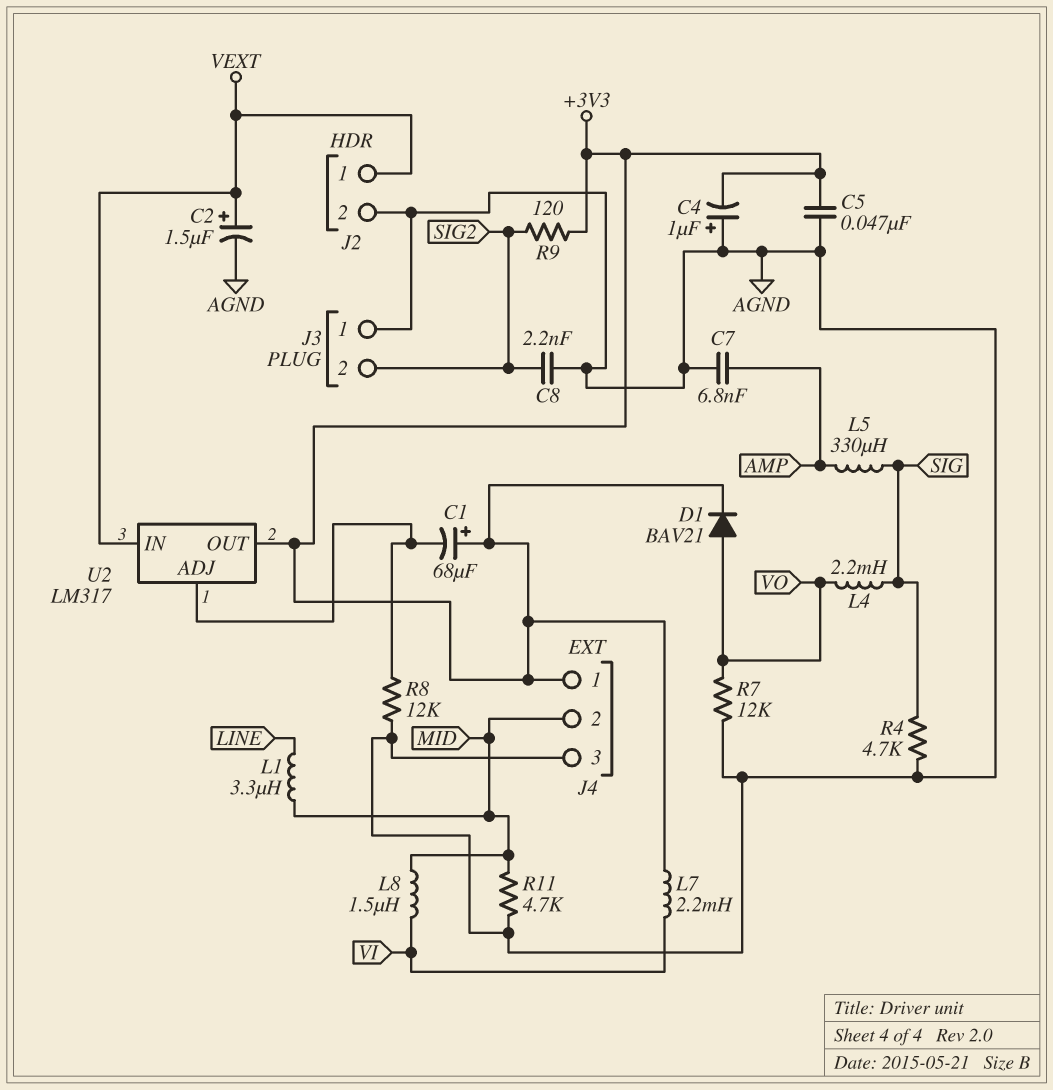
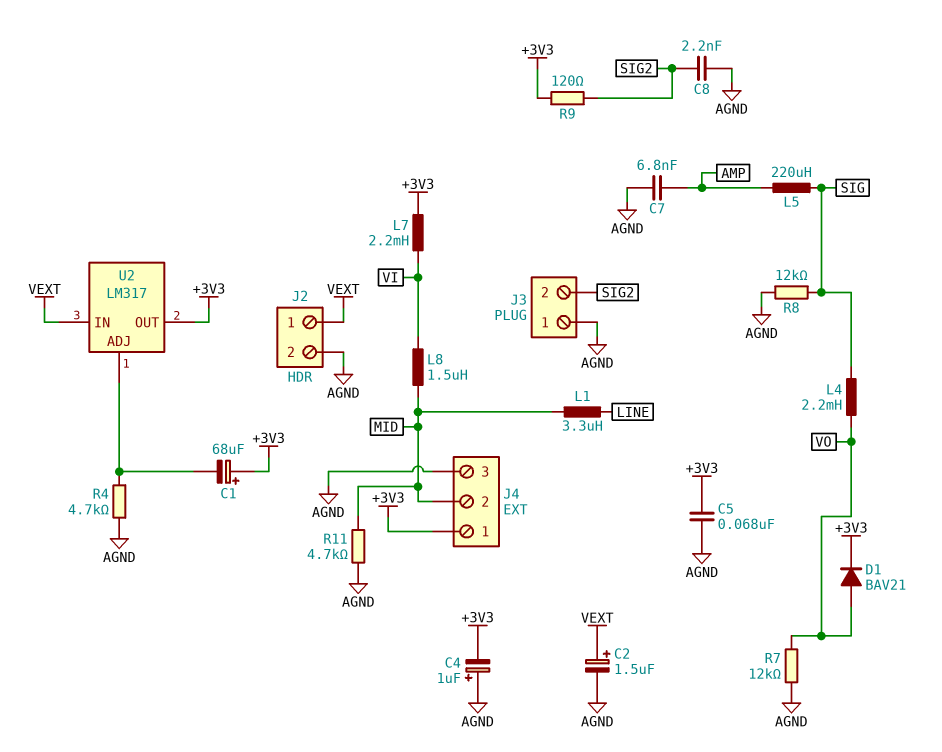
C5: 47nF (+3V3, AGND) -> 68nF (+3V3, AGND)
L5: 330uH (AMP, SIG) -> 220uH (AMP, SIG)
R4: 4.7k (AGND, SIG) -> 4.7k (AGND, U2/ADJ)
R8: 12k (AGND, U2/ADJ) -> 12k (AGND, SIG)

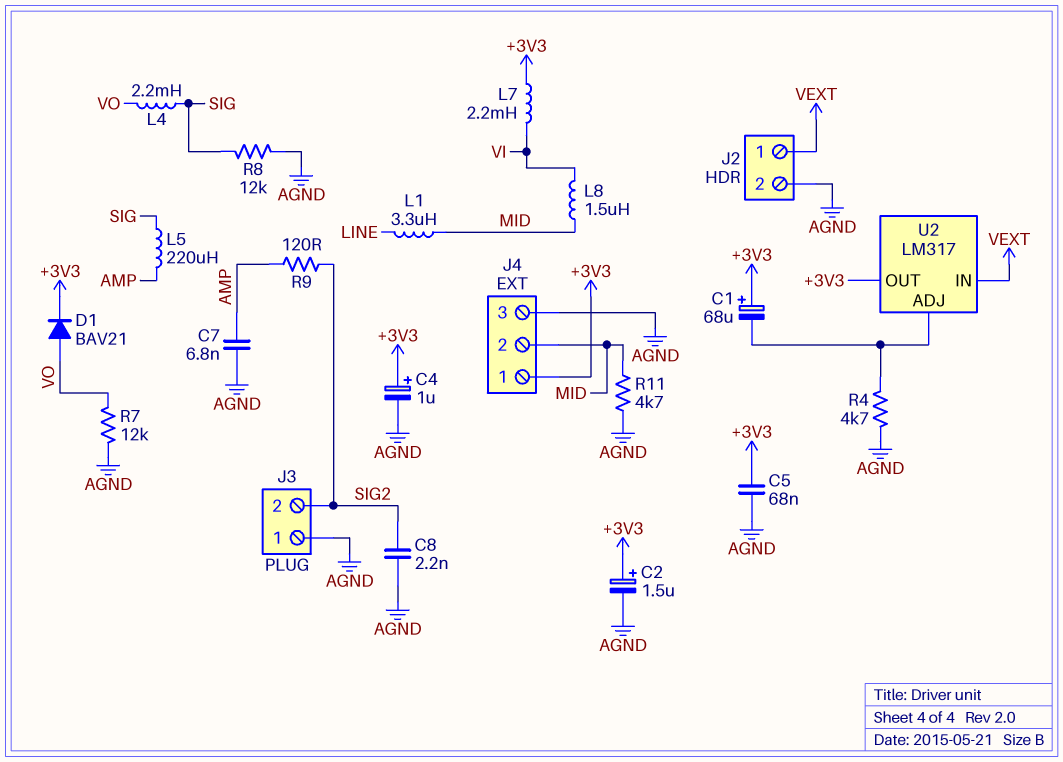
C2: 1.5uF (plus VEXT, minus AGND) -> 1.5uF (plus +3V3, minus AGND)
C4: 1uF (plus AGND, minus +3V3) -> 1uF (plus +3V3, minus AGND)
R9: 120 (+3V3, SIG2) -> 120 (AMP, SIG2)

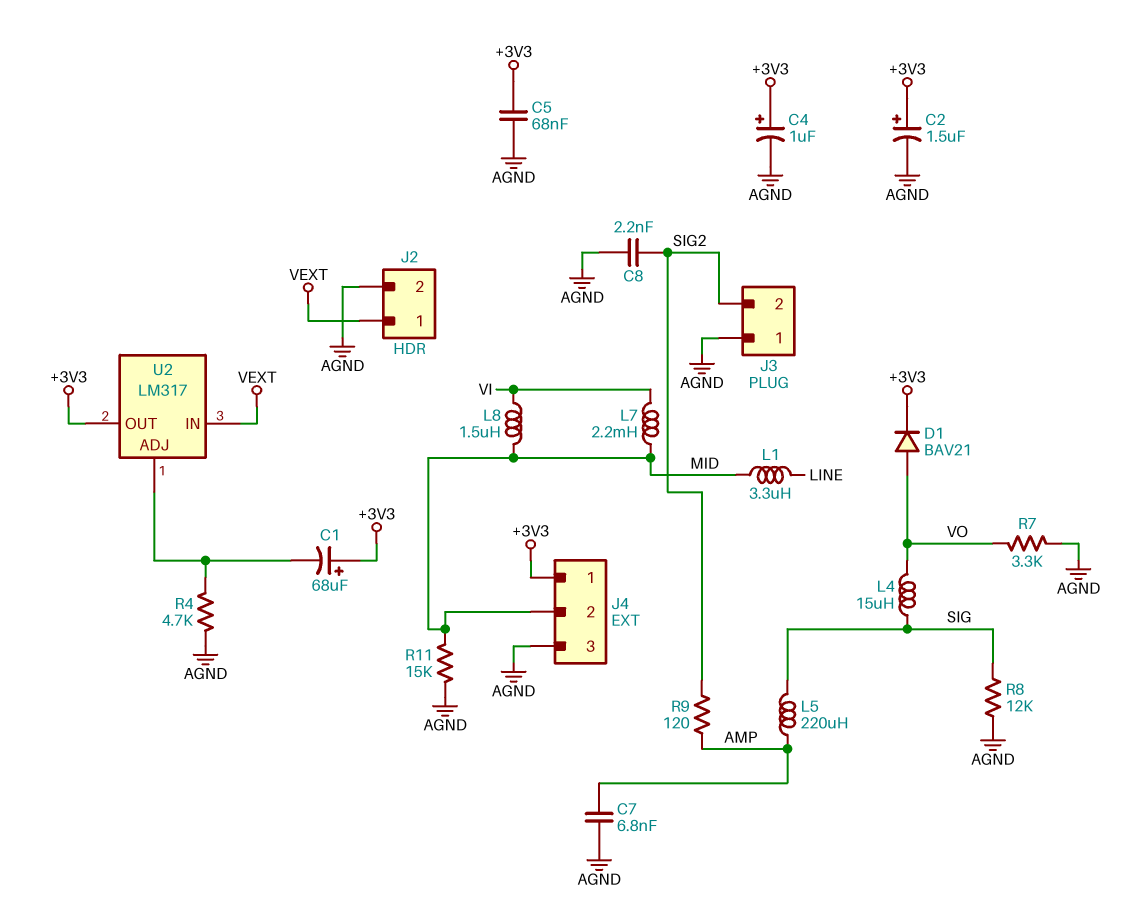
L4: 2.2mH (SIG, VO) -> 15uH (SIG, VO)
L7: 2.2mH (+3V3, VI) -> 2.2mH (MID, VI)
R7: 12k (AGND, VO) -> 3.3k (AGND, VO)
R11: 4.7k (AGND, MID) -> 15k (AGND, MID)

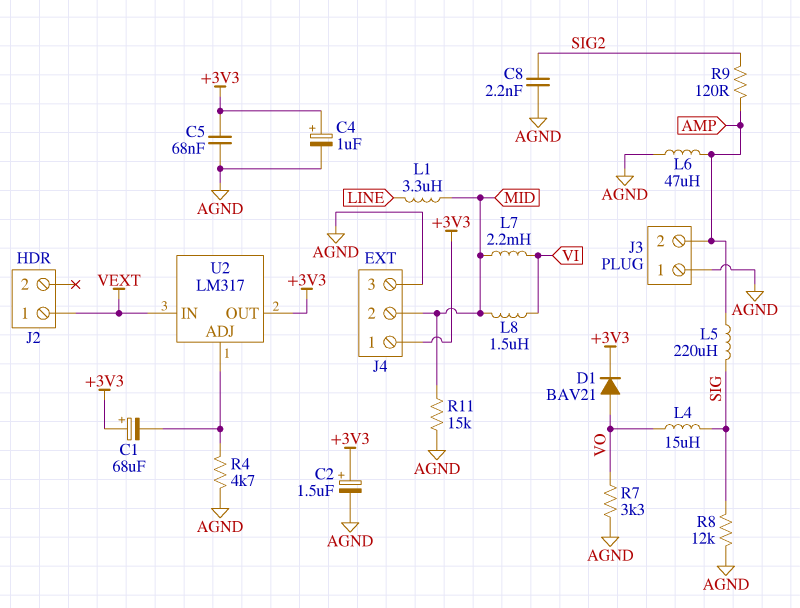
C7: 6.8nF (AGND, AMP) -> none
J2 pin 2: AGND -> none
J3 pin 2: SIG2 -> AMP
L6: none -> 47uH (AGND, AMP)

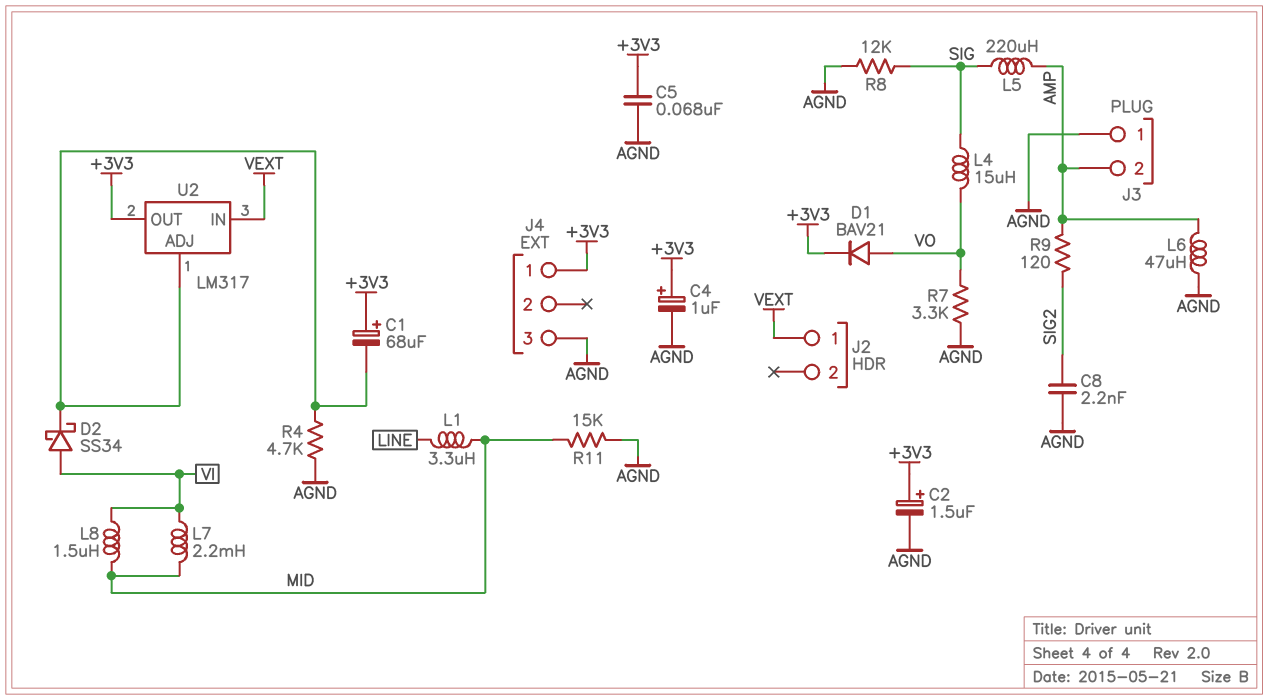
D2: none -> schottky SS34 (A VI, K U2/ADJ)
J4 pin 2: MID -> none

